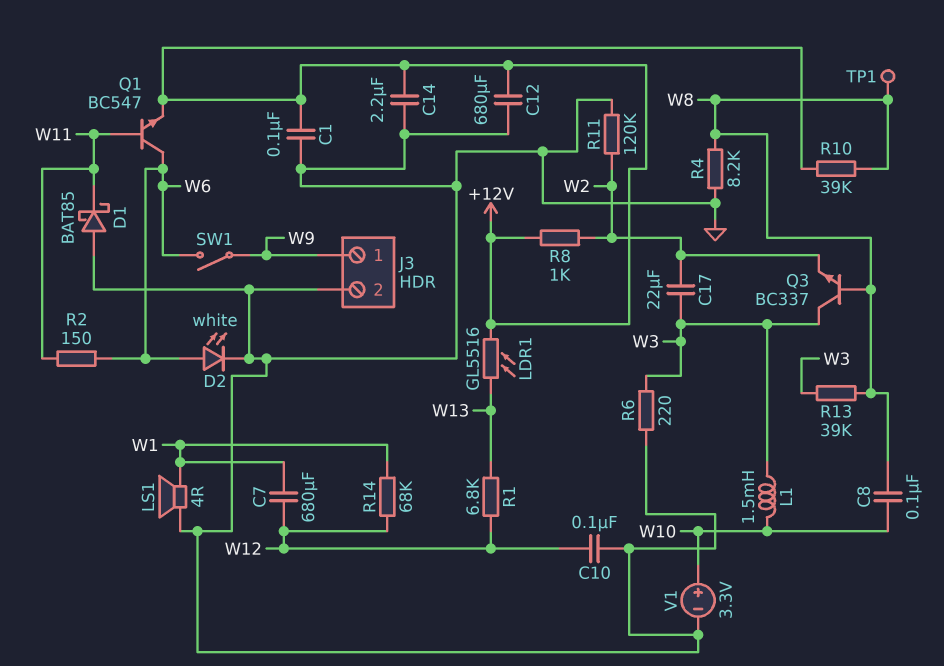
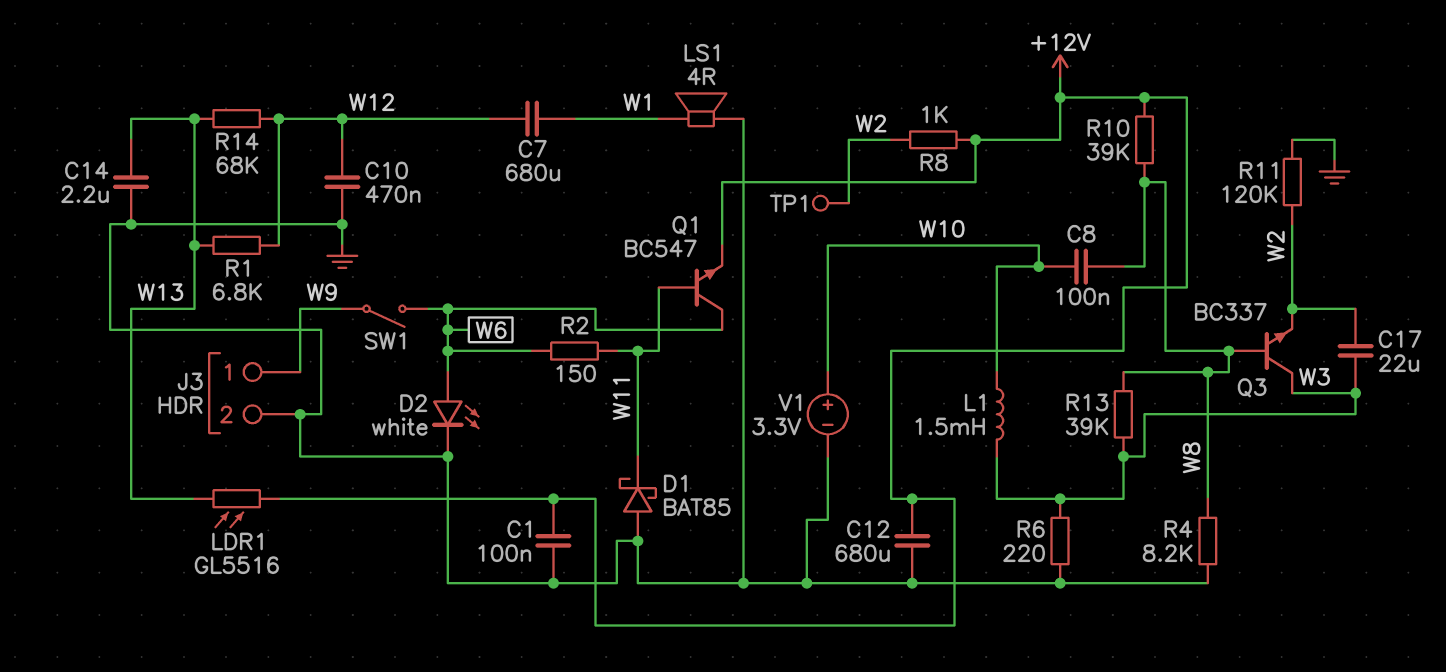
C10: 100nF (GND, W12) -> 470nF (GND, W12)
C14: 2.2uF (+12V, GND) -> 2.2uF (GND, W13)
R14: 68k (W1, W12) -> 68k (W12, W13)
TP1: test point (W8) -> test point (W2)

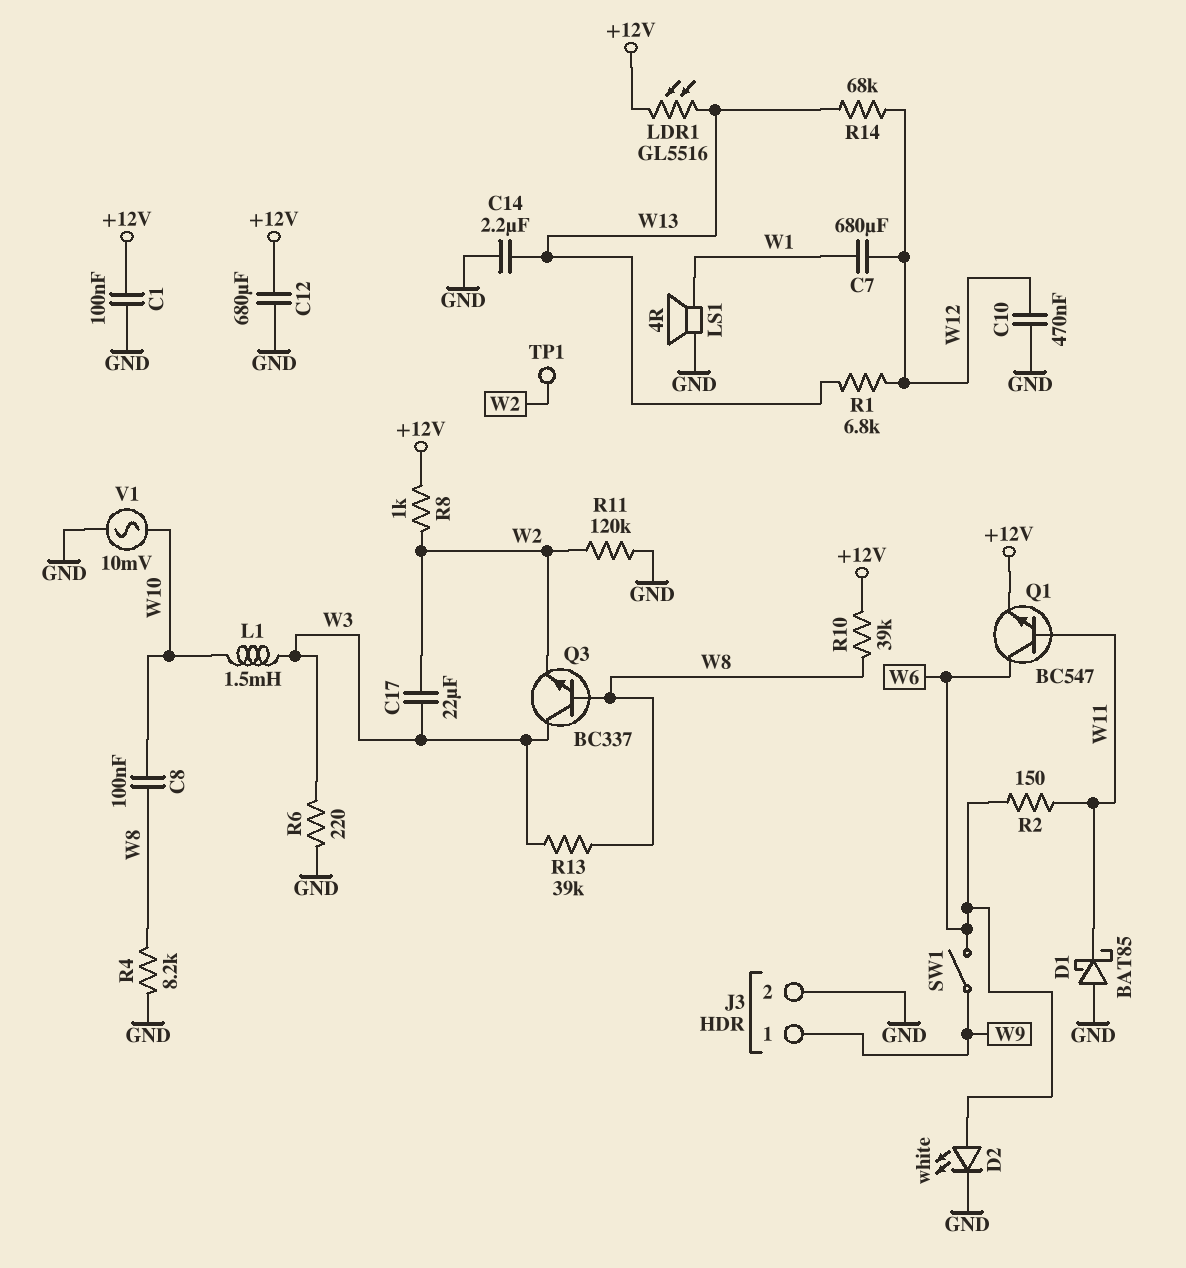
V1: 3.3V (plus W10, minus GND) -> AC 10mV (GND, W10)

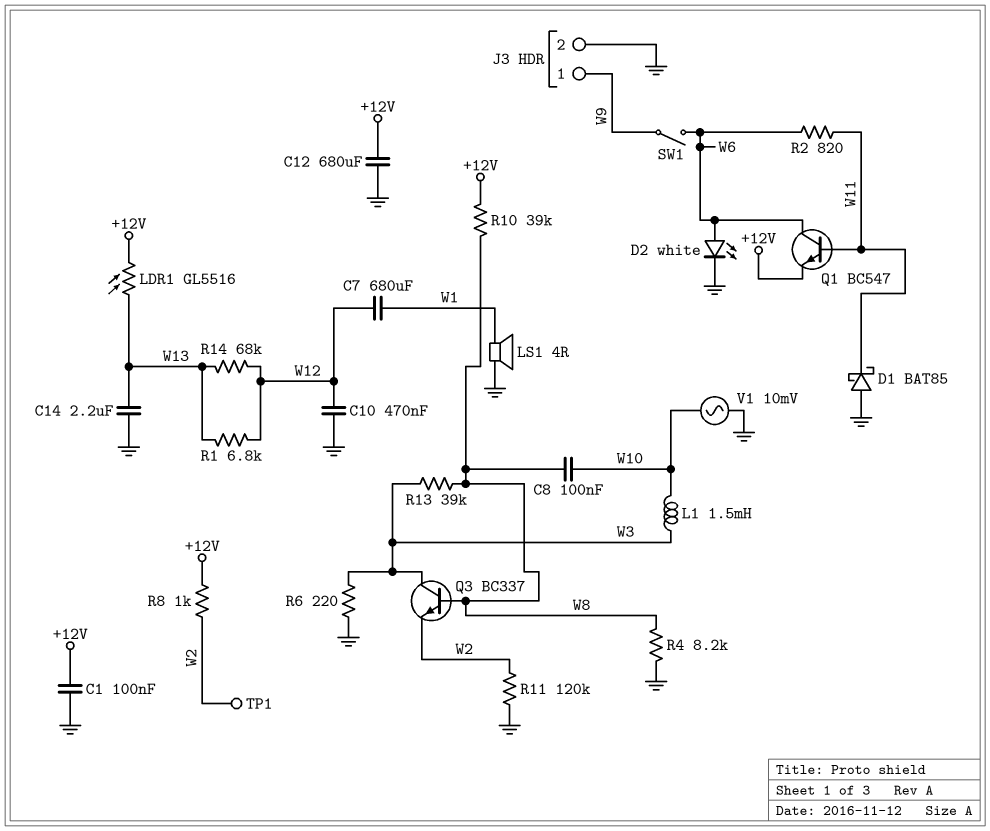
C17: 22uF (W2, W3) -> none
R2: 150 (W6, W11) -> 820 (W6, W11)

